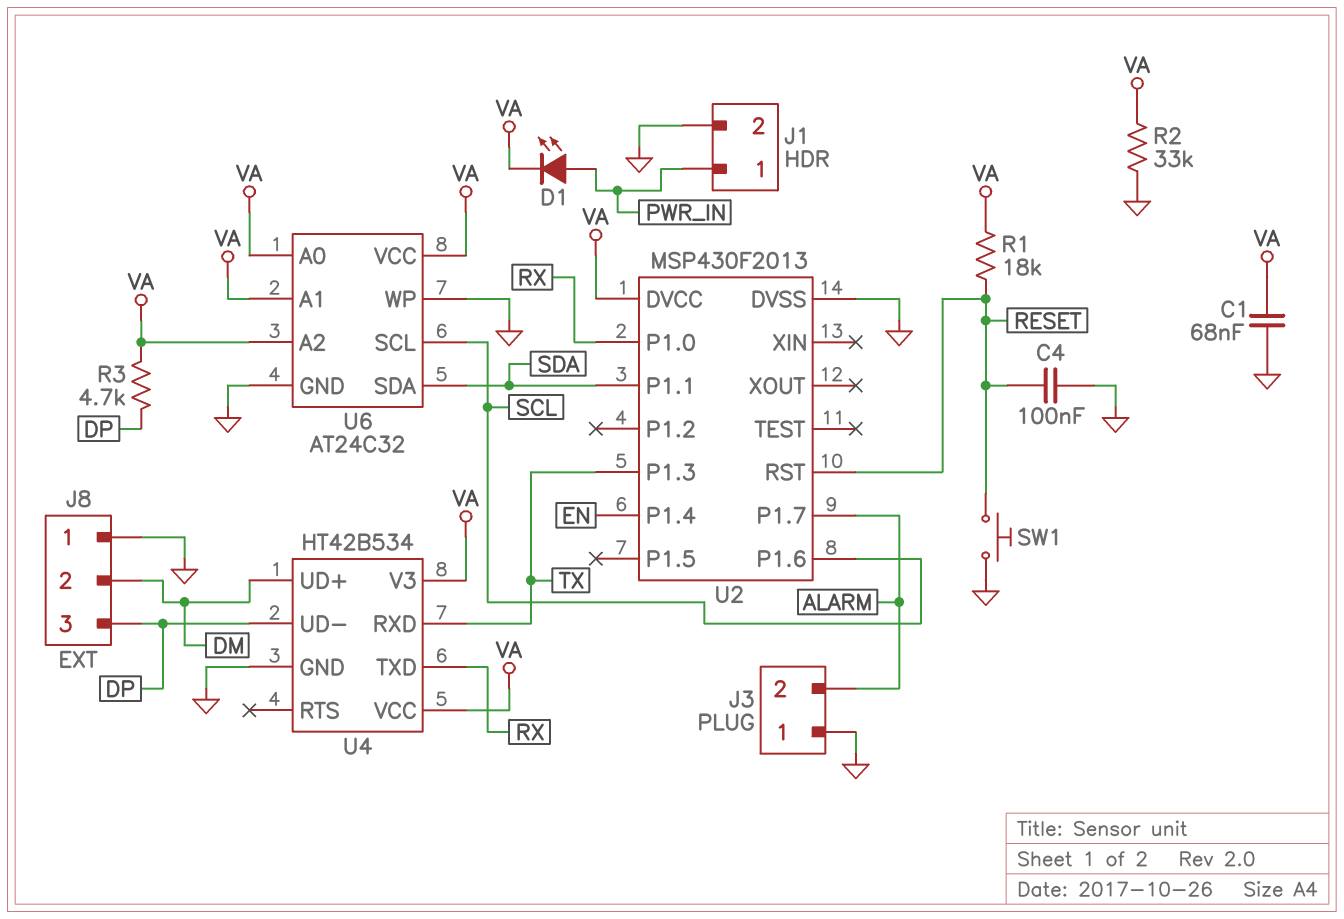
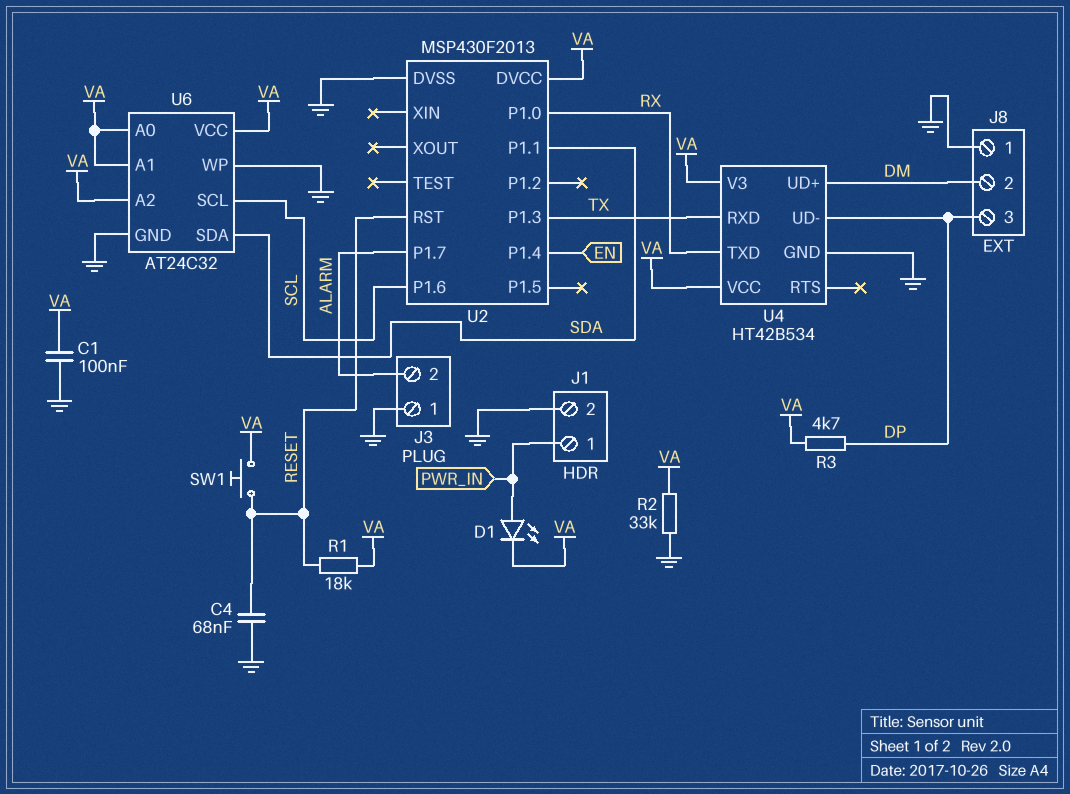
C1: 68nF (GND, VA) -> 100nF (GND, VA)
C4: 100nF (GND, RESET) -> 68nF (GND, RESET)
SW1: button (GND, RESET) -> button (RESET, VA)

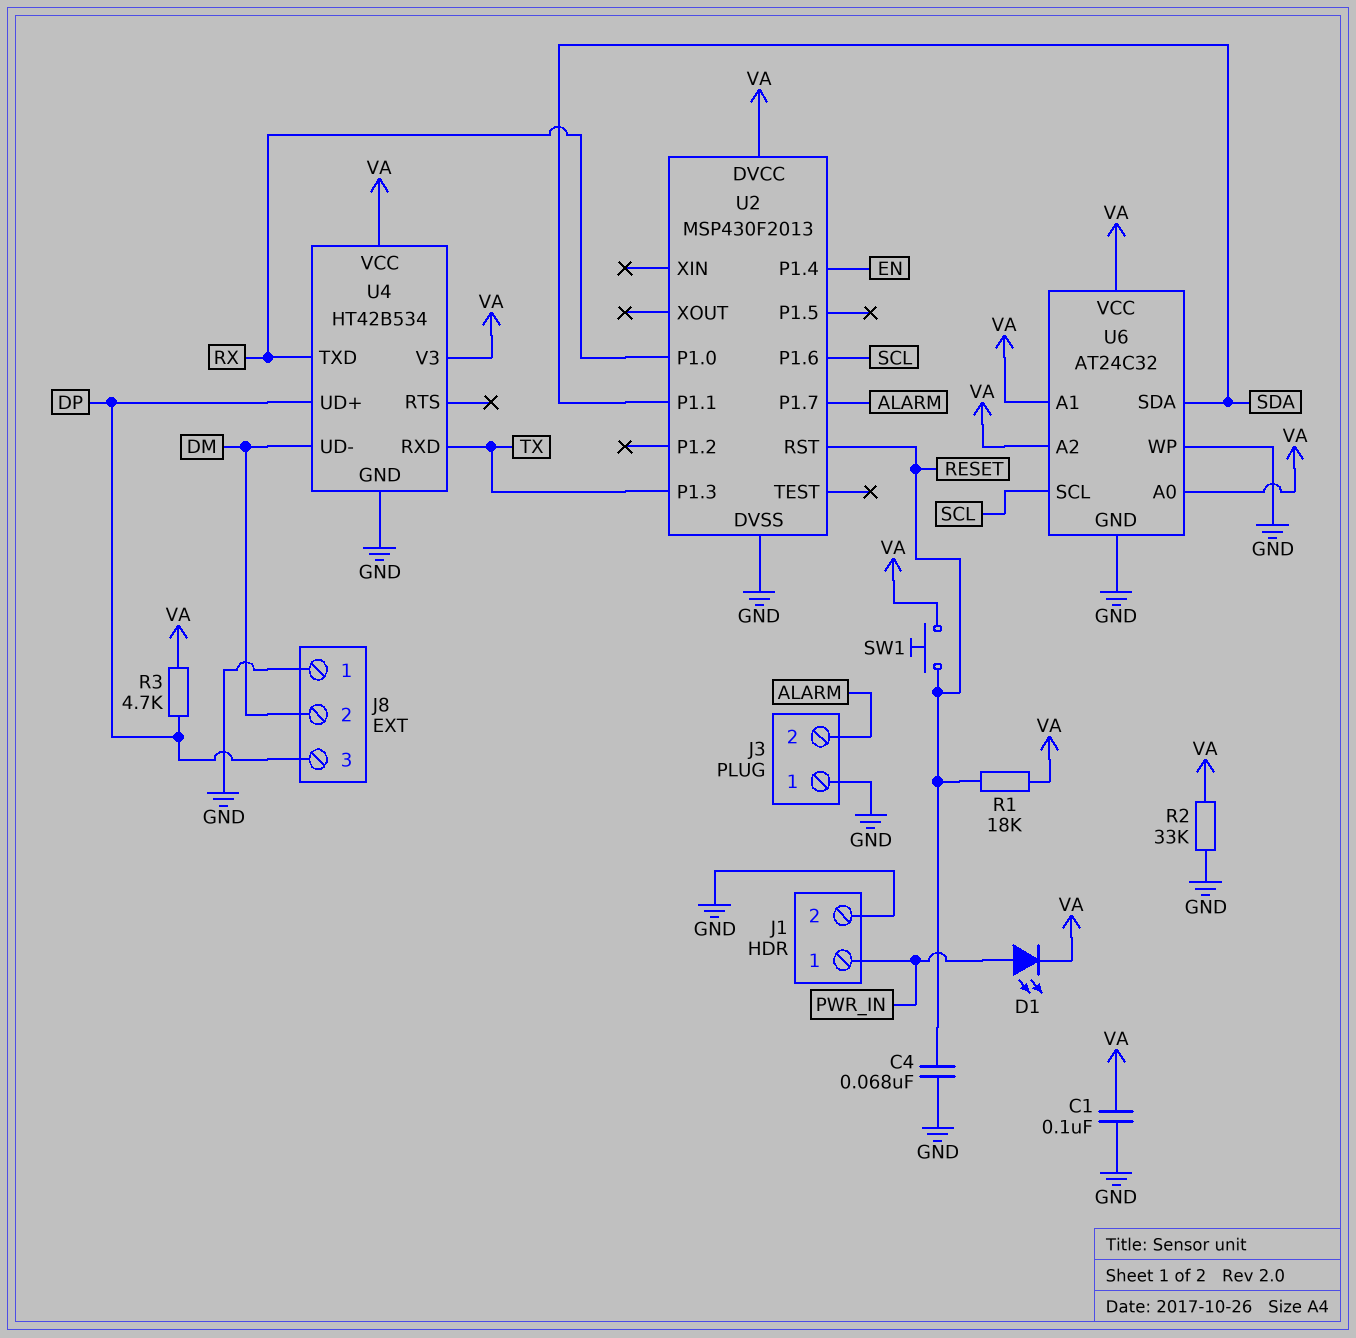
U4 pin UD+: DM -> DP
U4 pin UD-: DP -> DM

